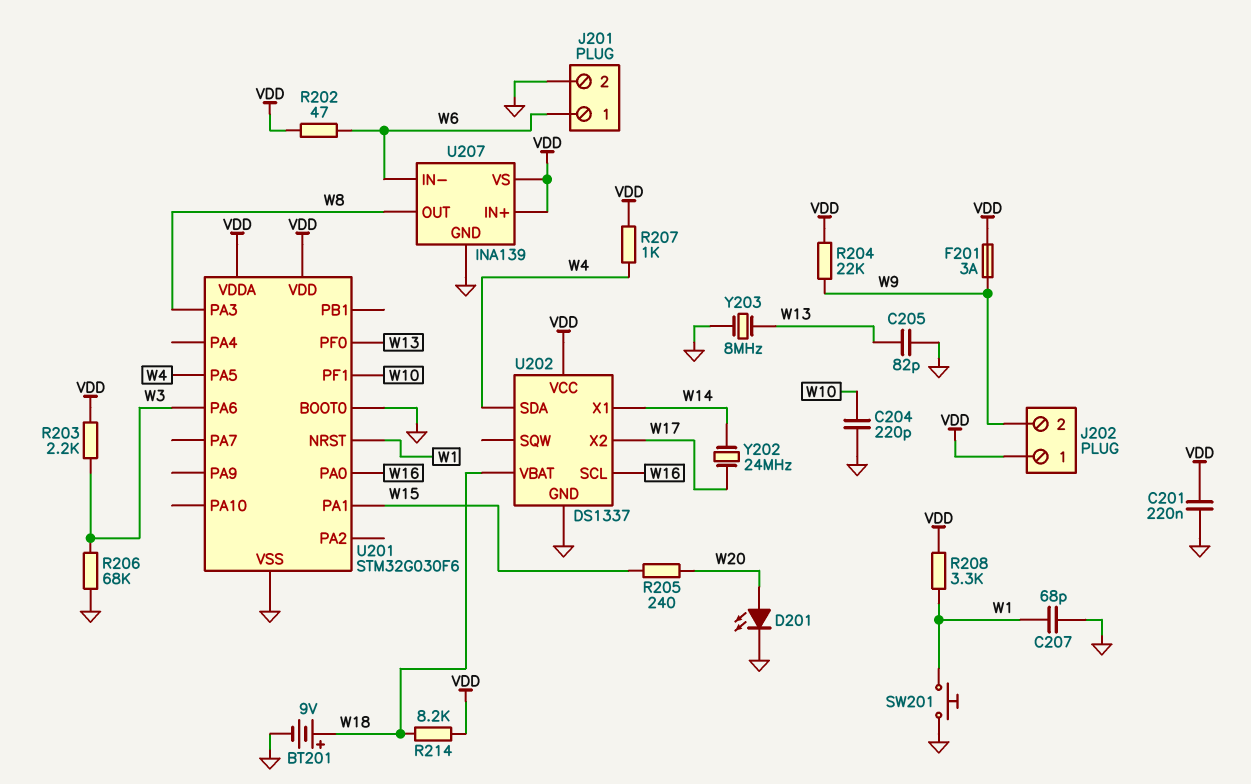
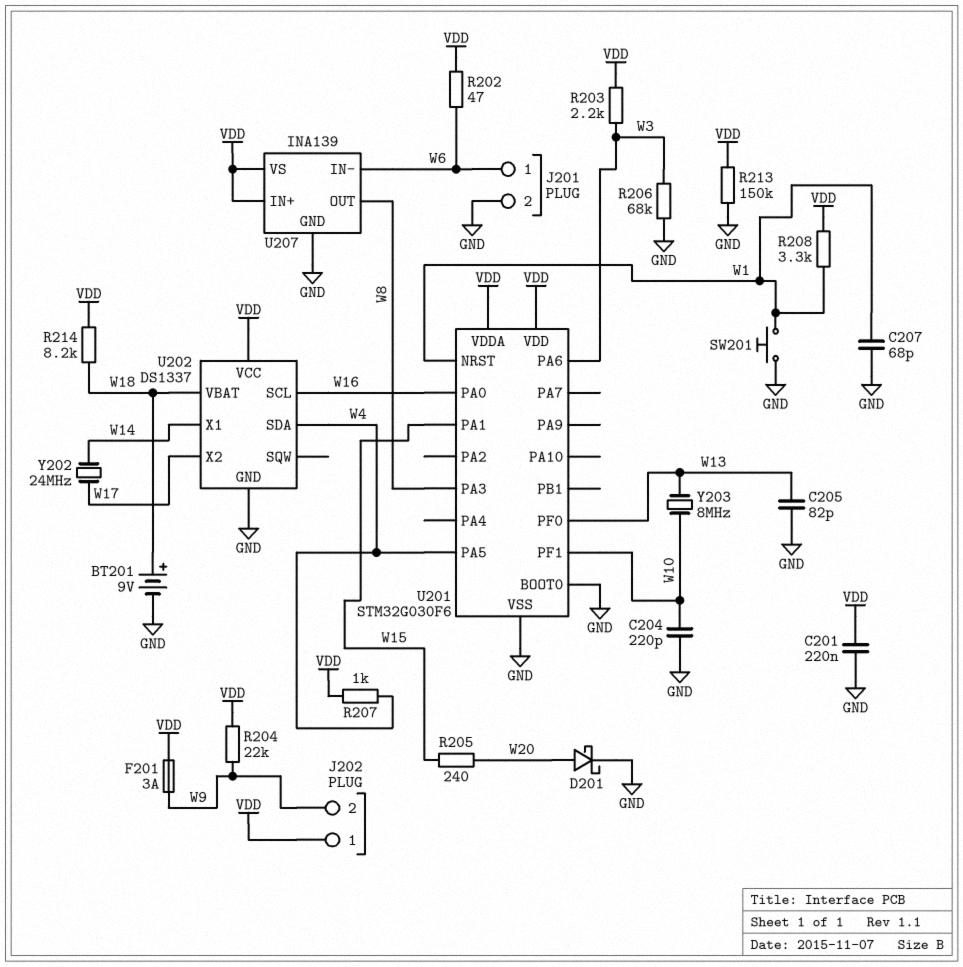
D201: LED (A W20, K GND) -> schottky (A W20, K GND)
R213: none -> 150k (GND, VDD)
Y203: 8MHz (GND, W13) -> 8MHz (W10, W13)

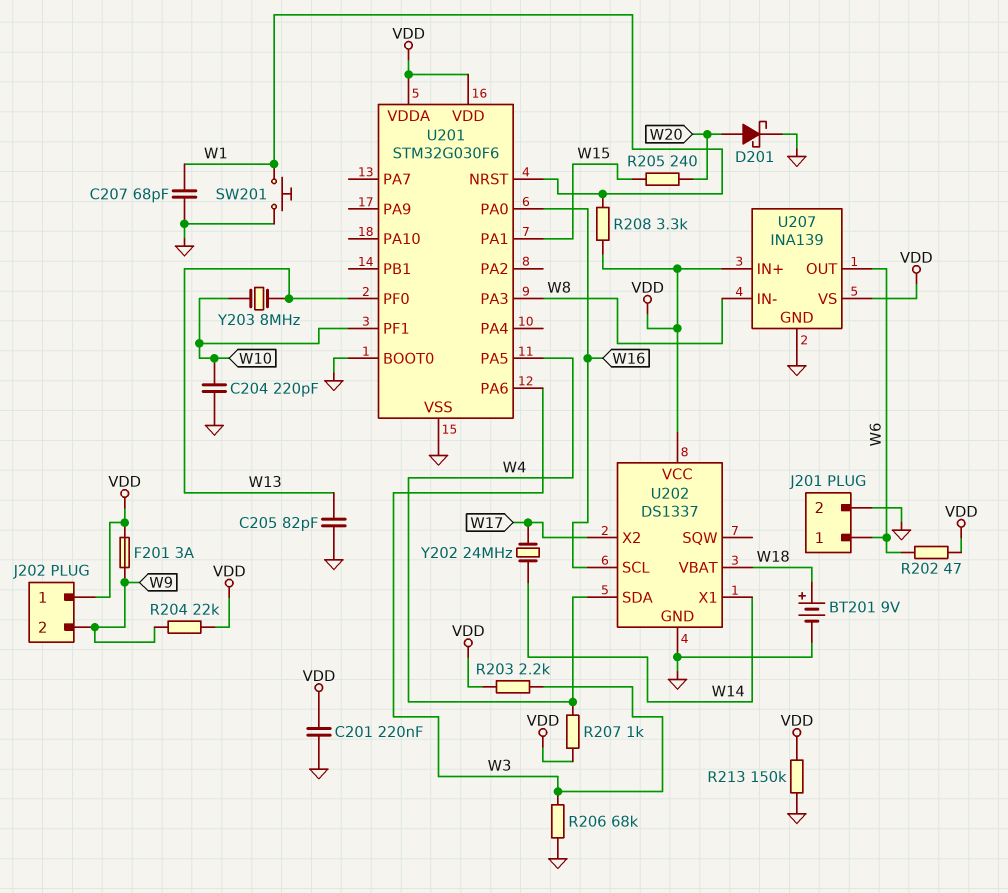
R214: 8.2k (VDD, W18) -> none
U207 pin IN-: W6 -> W8
U207 pin OUT: W8 -> W6

